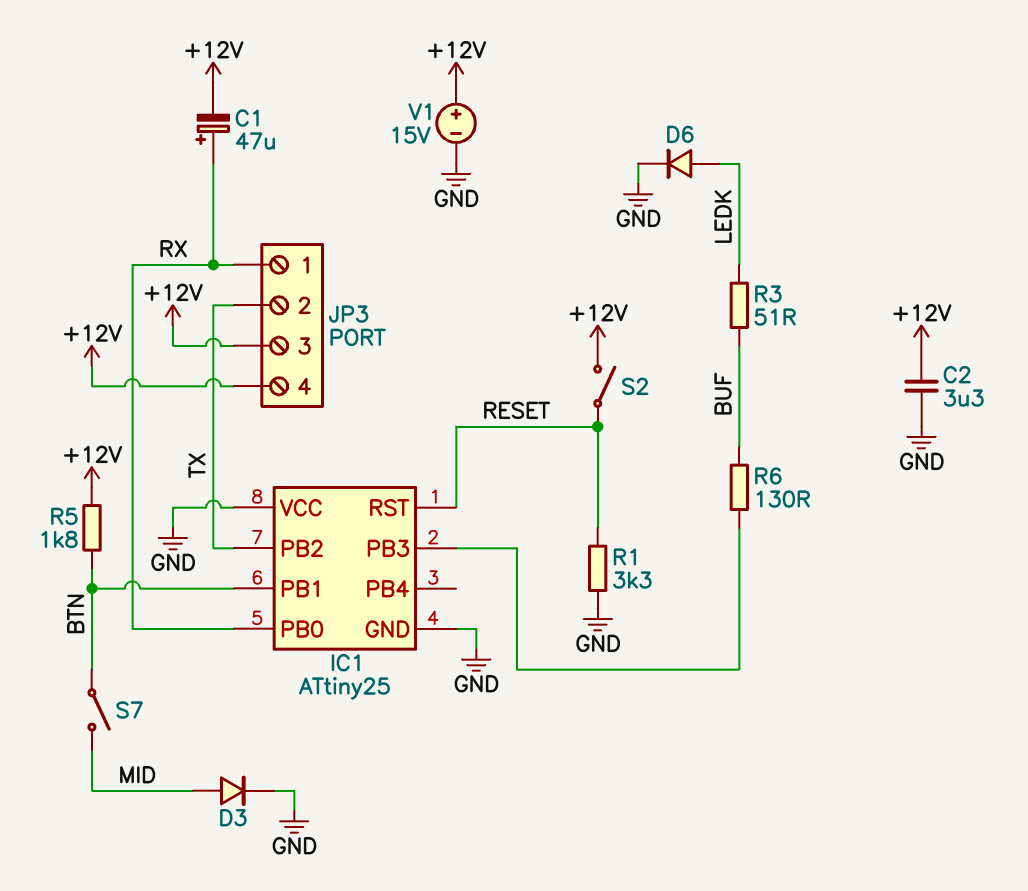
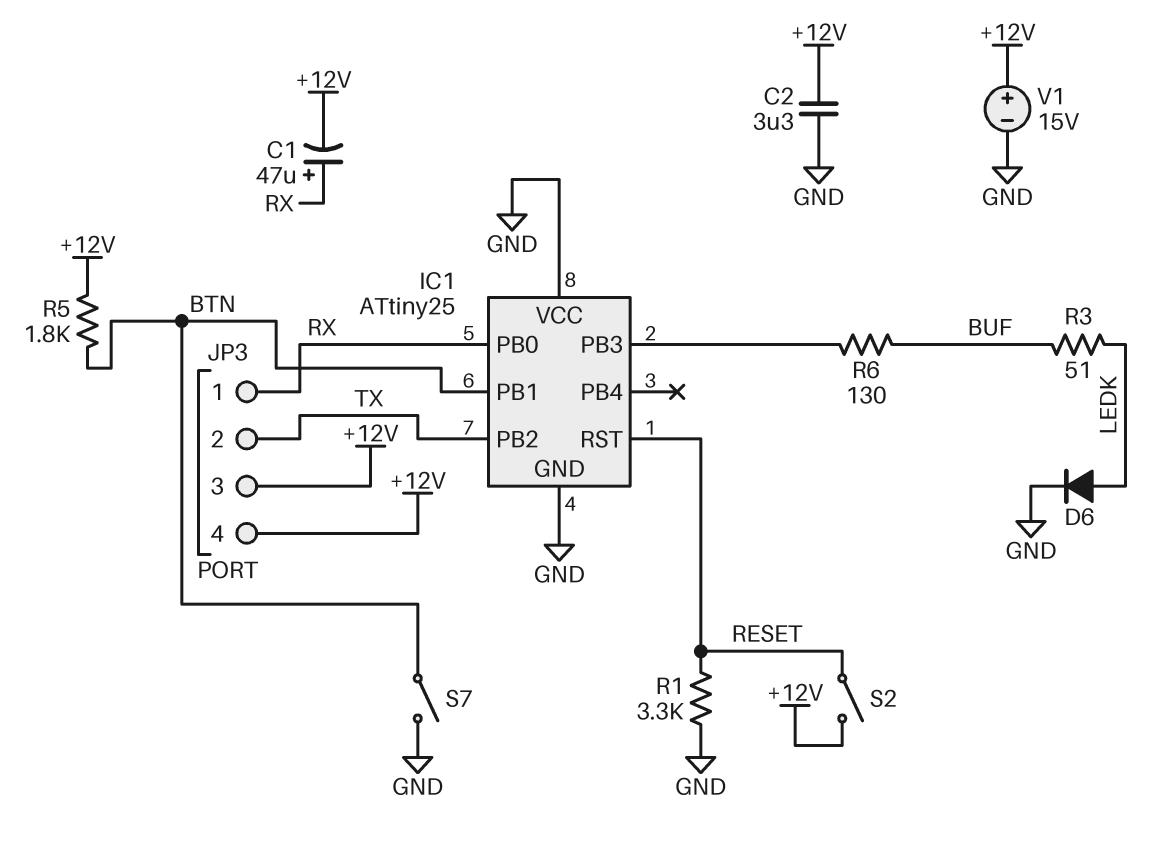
D3: diode (A MID, K GND) -> none
S7: switch (BTN, MID) -> switch (BTN, GND)

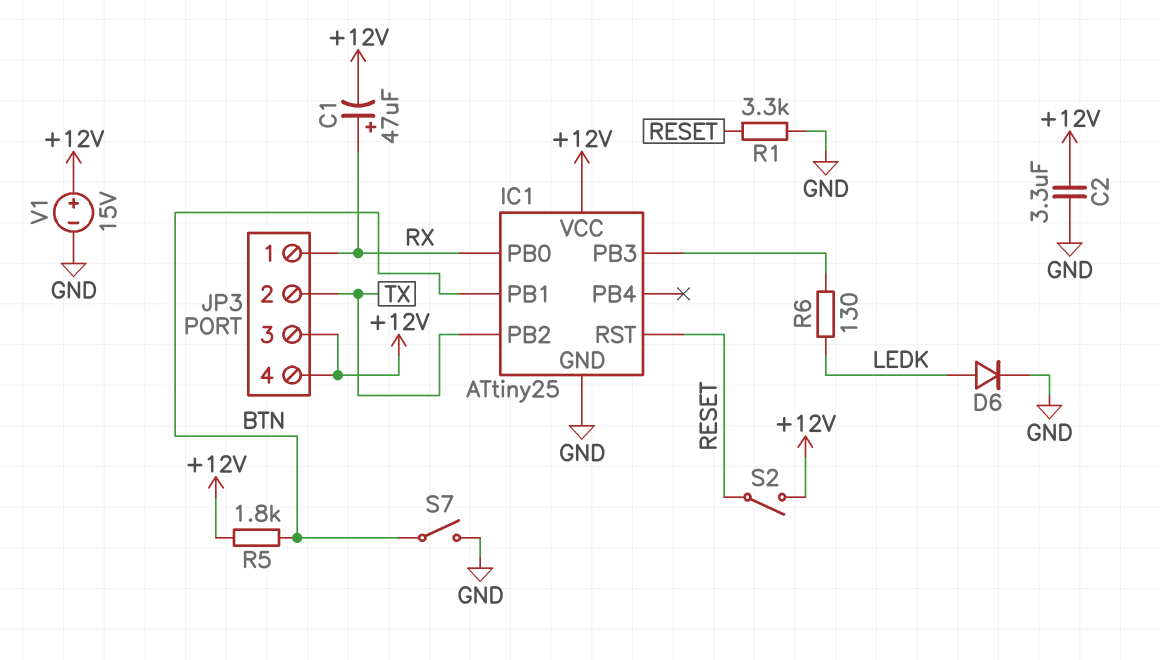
IC1 pin VCC: GND -> +12V
R3: 51 (BUF, LEDK) -> none
R6: 130 (BUF, IC1/PB3) -> 130 (IC1/PB3, LEDK)

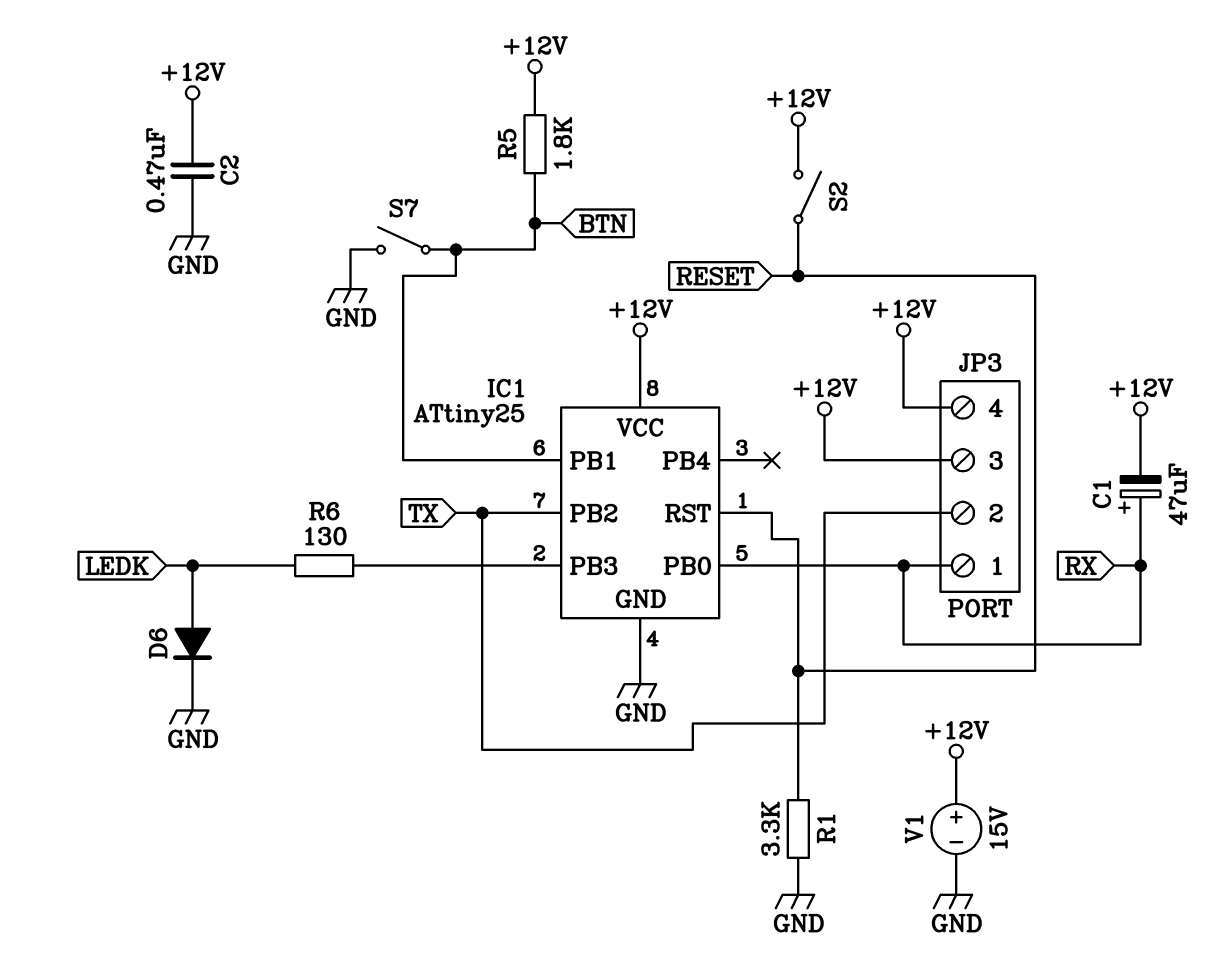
C2: 3.3uF (+12V, GND) -> 470nF (+12V, GND)

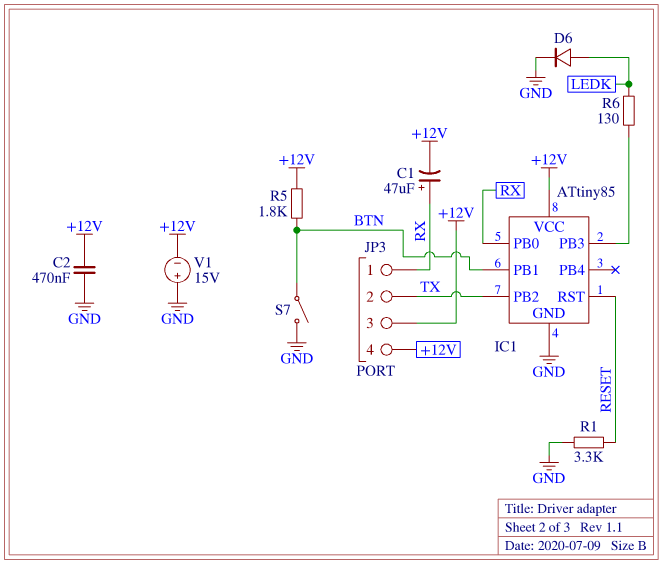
IC1: ATtiny25 -> ATtiny85
S2: switch (+12V, RESET) -> none
V1: 15V (plus +12V, minus GND) -> 15V (plus GND, minus +12V)

